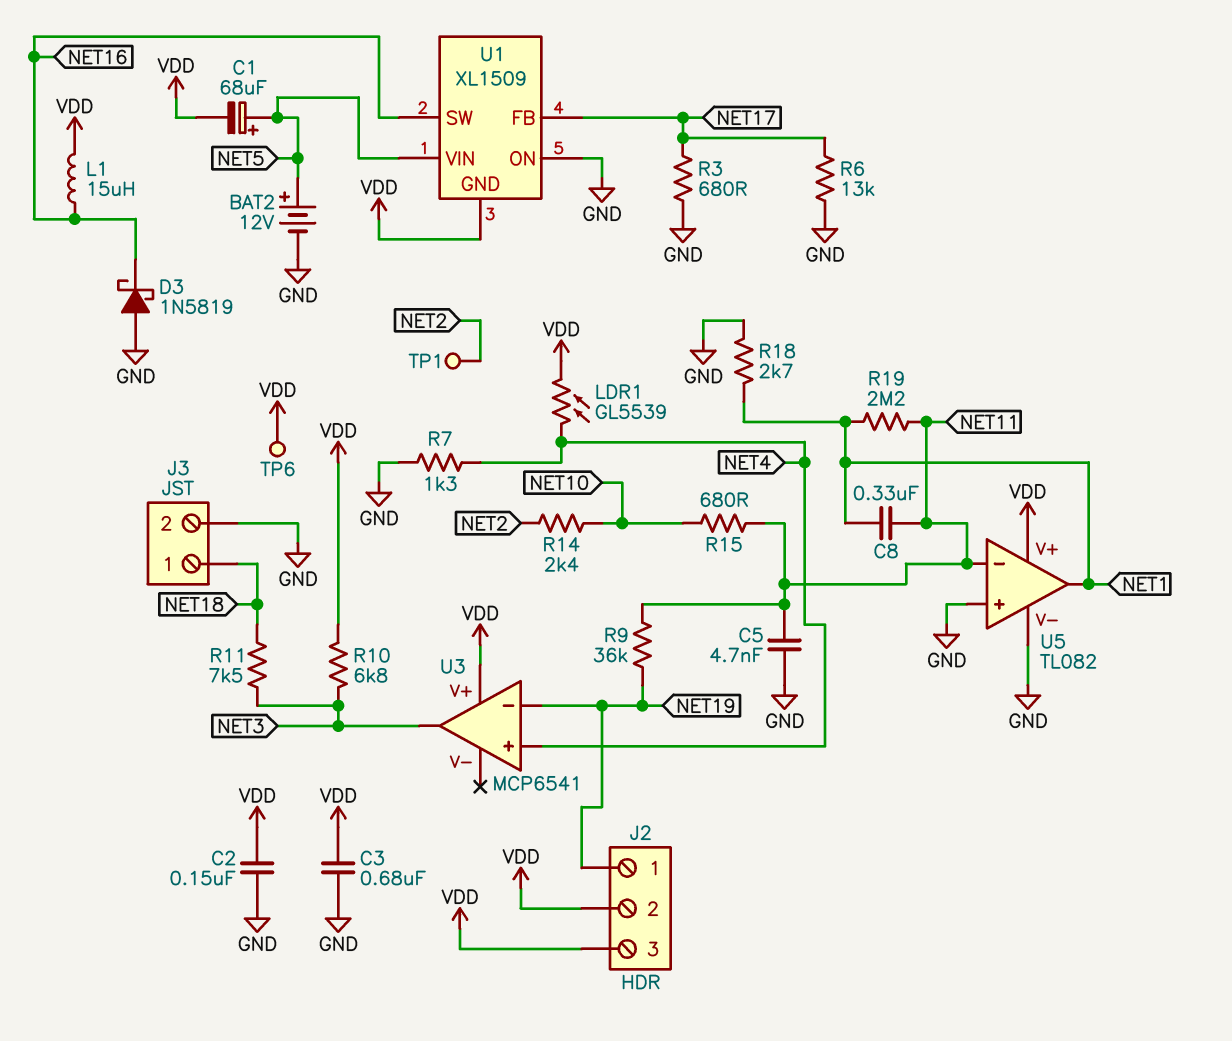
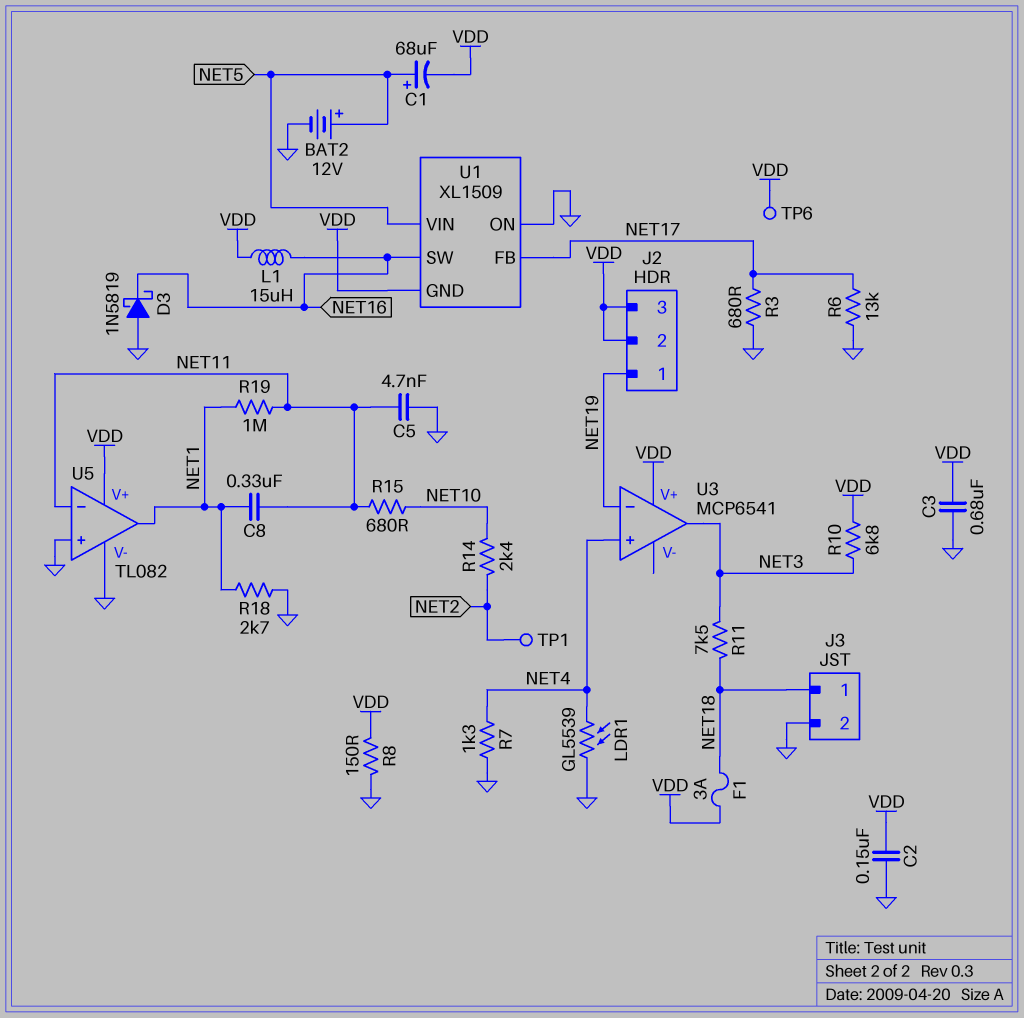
F1: none -> 3A (NET18, VDD)
LDR1: GL5539 (NET4, VDD) -> GL5539 (GND, NET4)
R8: none -> 150 (GND, VDD)
R9: 36k (NET11, NET19) -> none
R19: 2.2M (NET1, NET11) -> 1M (NET1, NET11)

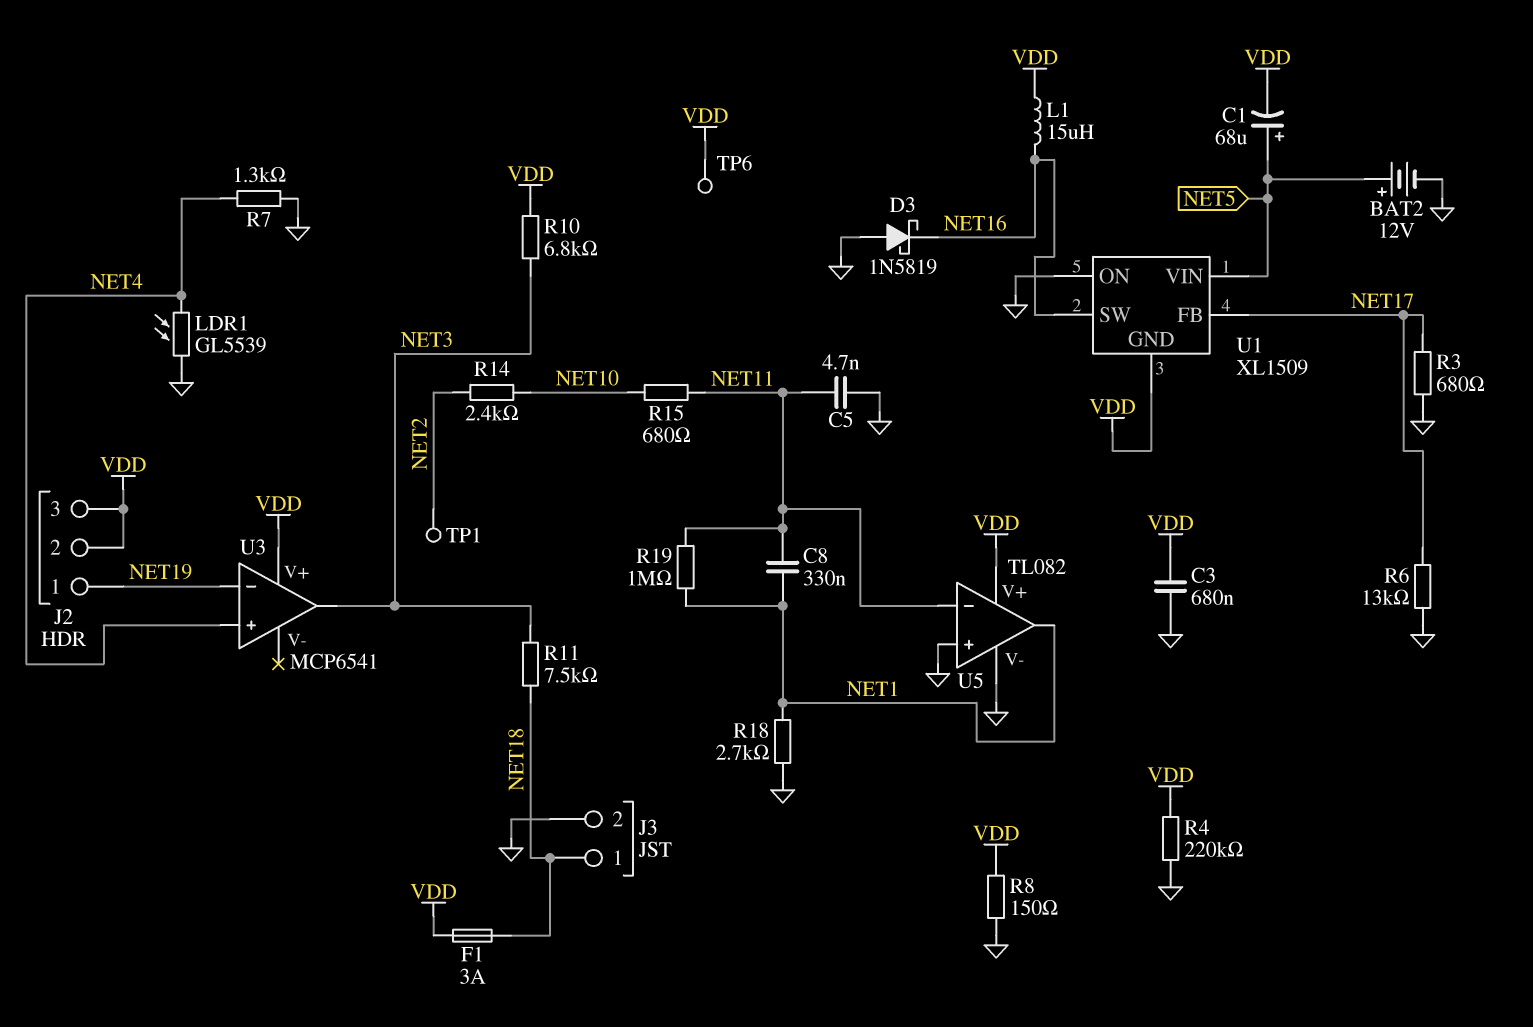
C2: 150nF (GND, VDD) -> none
R4: none -> 220k (GND, VDD)

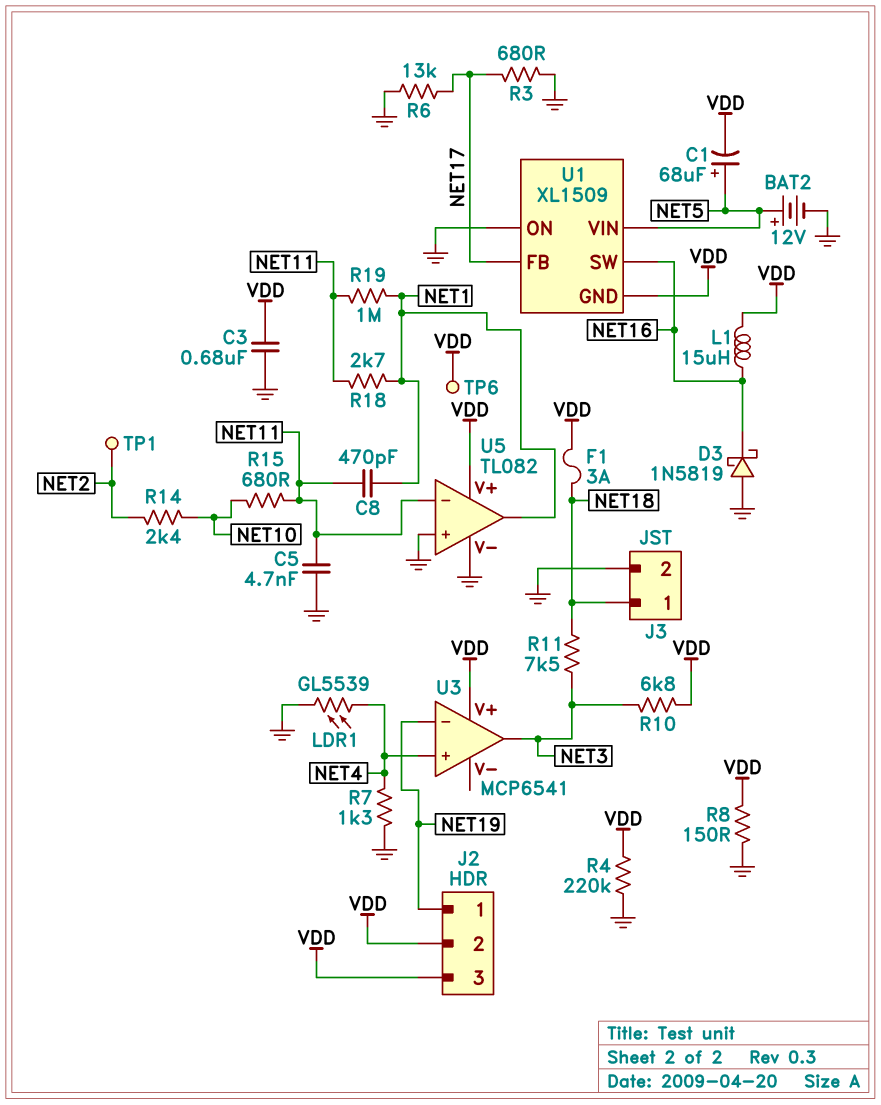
C8: 330nF (NET1, NET11) -> 470pF (NET1, NET11)
R18: 2.7k (GND, NET1) -> 2.7k (NET1, NET11)

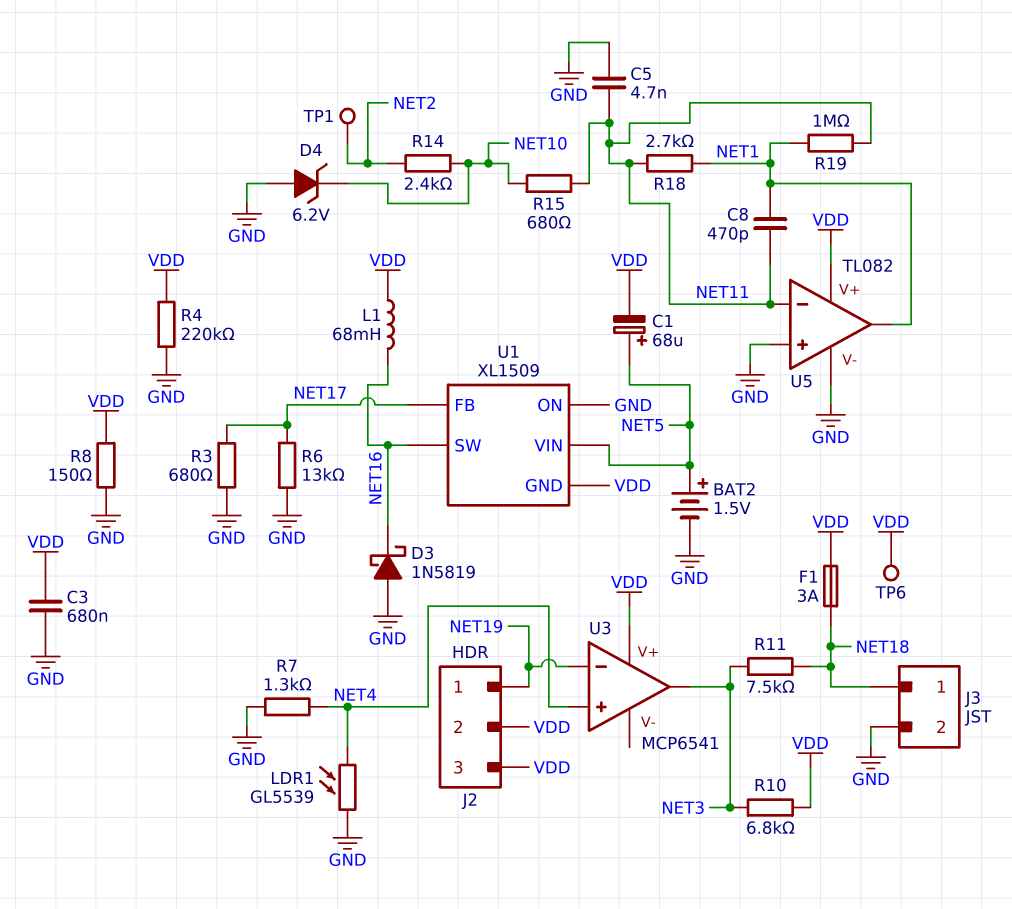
BAT2: 12V (plus NET5, minus GND) -> 1.5V (plus NET5, minus GND)
D4: none -> zener 6.2V (A GND, K NET10)
L1: 15uH (NET16, VDD) -> 68mH (NET16, VDD)

